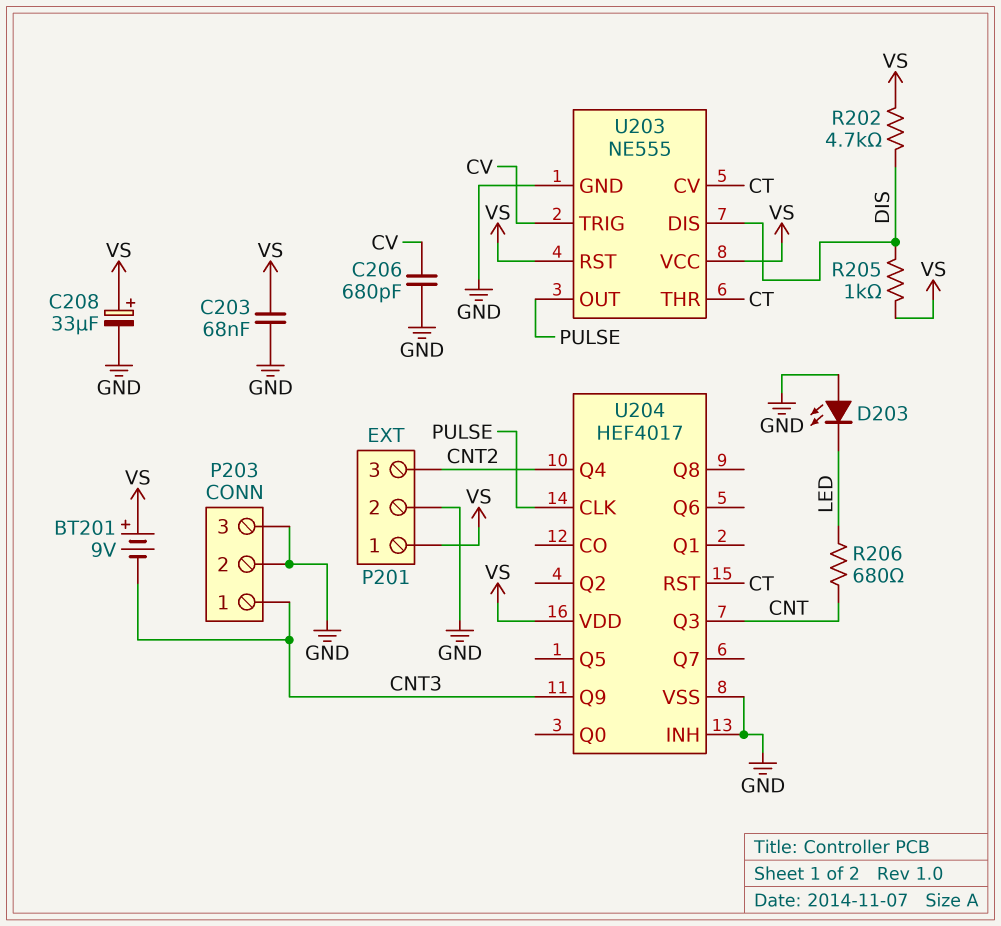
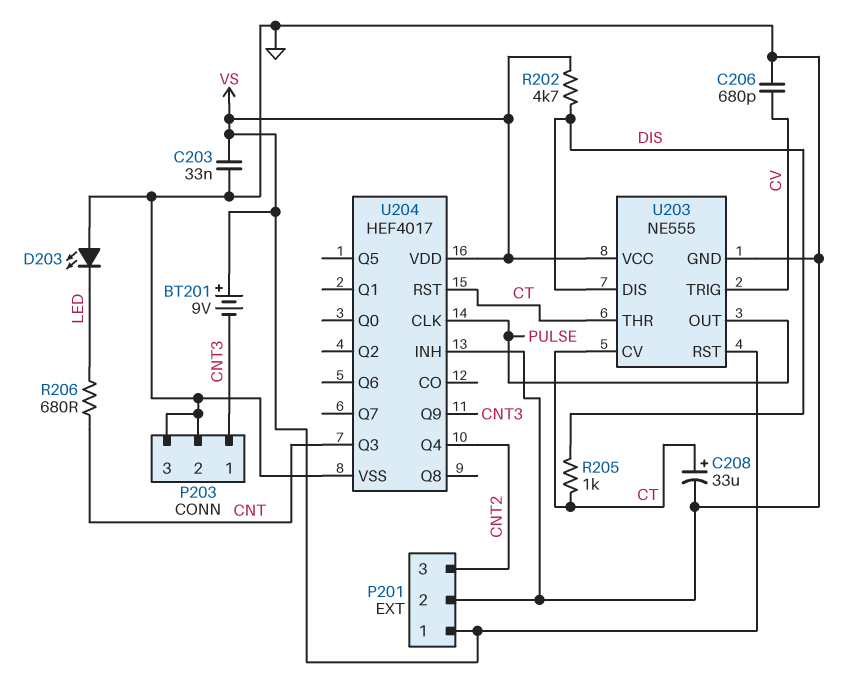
C203: 68nF (GND, VS) -> 33nF (GND, VS)
C208: 33uF (plus VS, minus GND) -> 33uF (plus CT, minus GND)
R205: 1k (DIS, VS) -> 1k (CT, DIS)

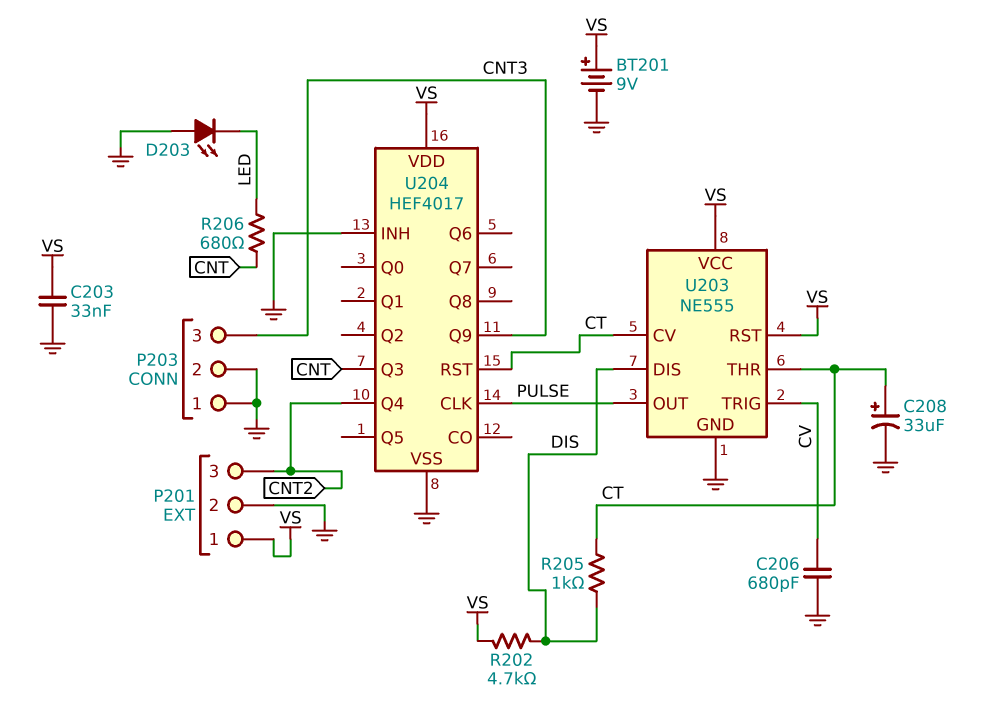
BT201: 9V (plus VS, minus CNT3) -> 9V (plus VS, minus GND)
P203 pin 1: CNT3 -> GND
P203 pin 3: GND -> CNT3

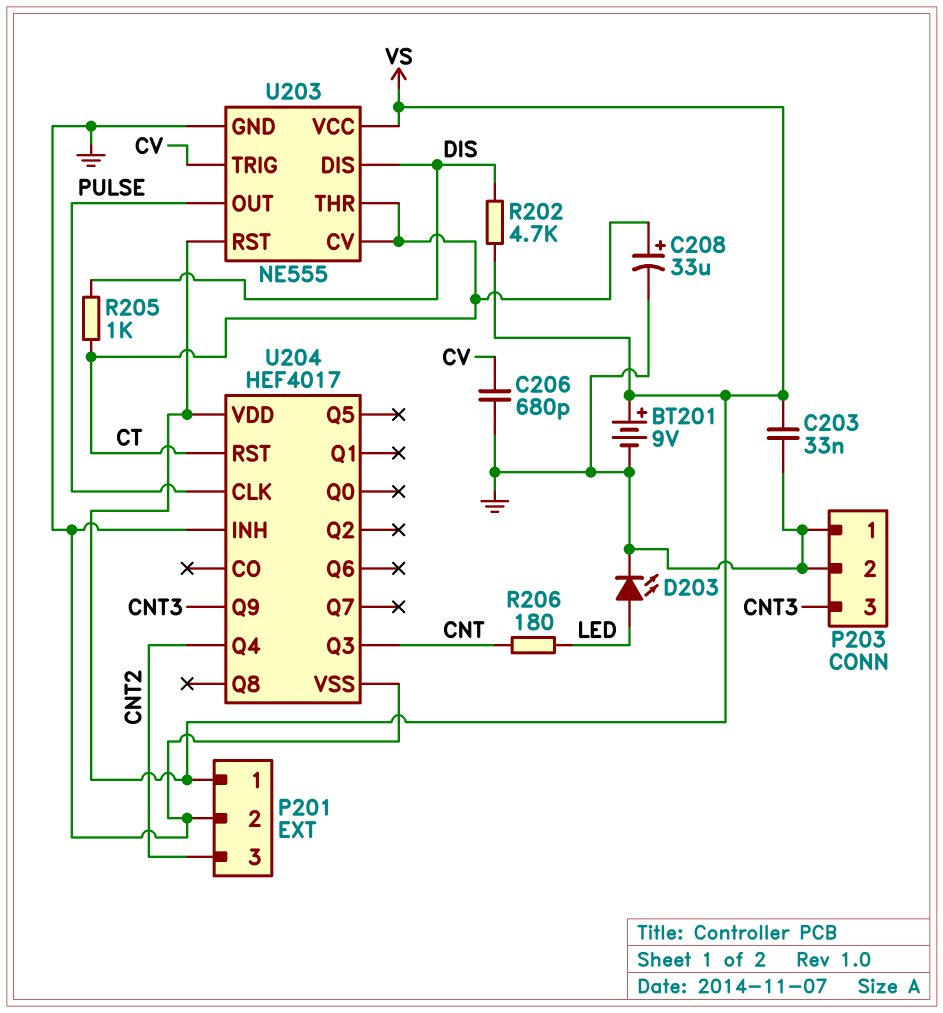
D203: LED (A GND, K LED) -> LED (A LED, K GND)
R206: 680 (CNT, LED) -> 180 (CNT, LED)

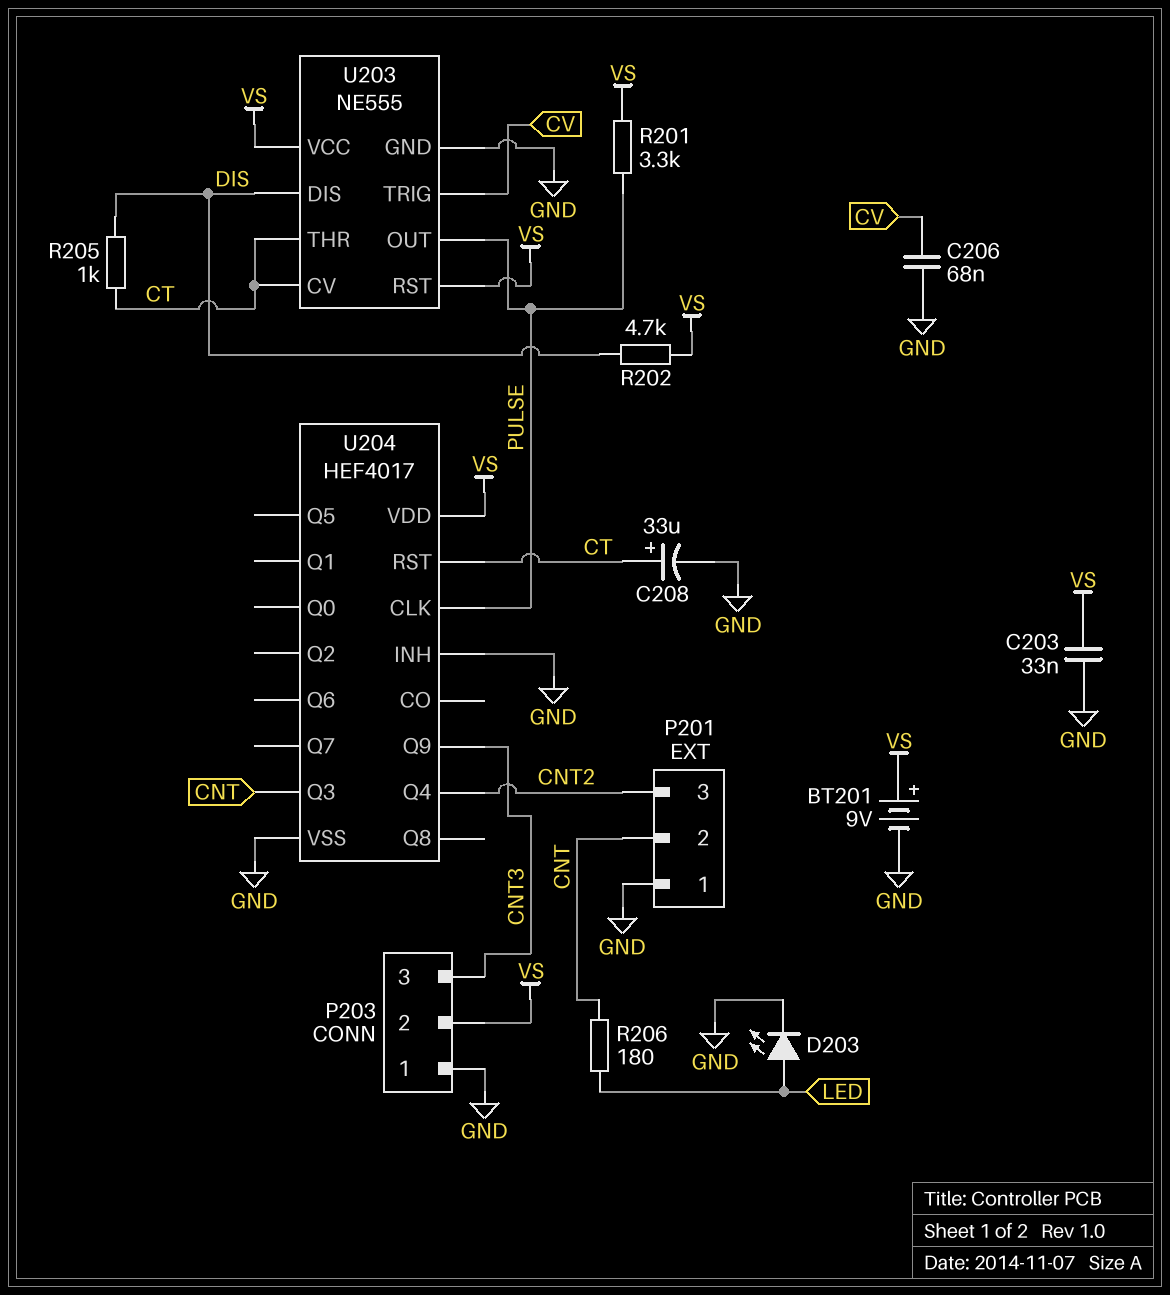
C206: 680pF (CV, GND) -> 68nF (CV, GND)
P201 pin 1: VS -> GND
P201 pin 2: GND -> CNT
P203 pin 2: GND -> VS
R201: none -> 3.3k (PULSE, VS)

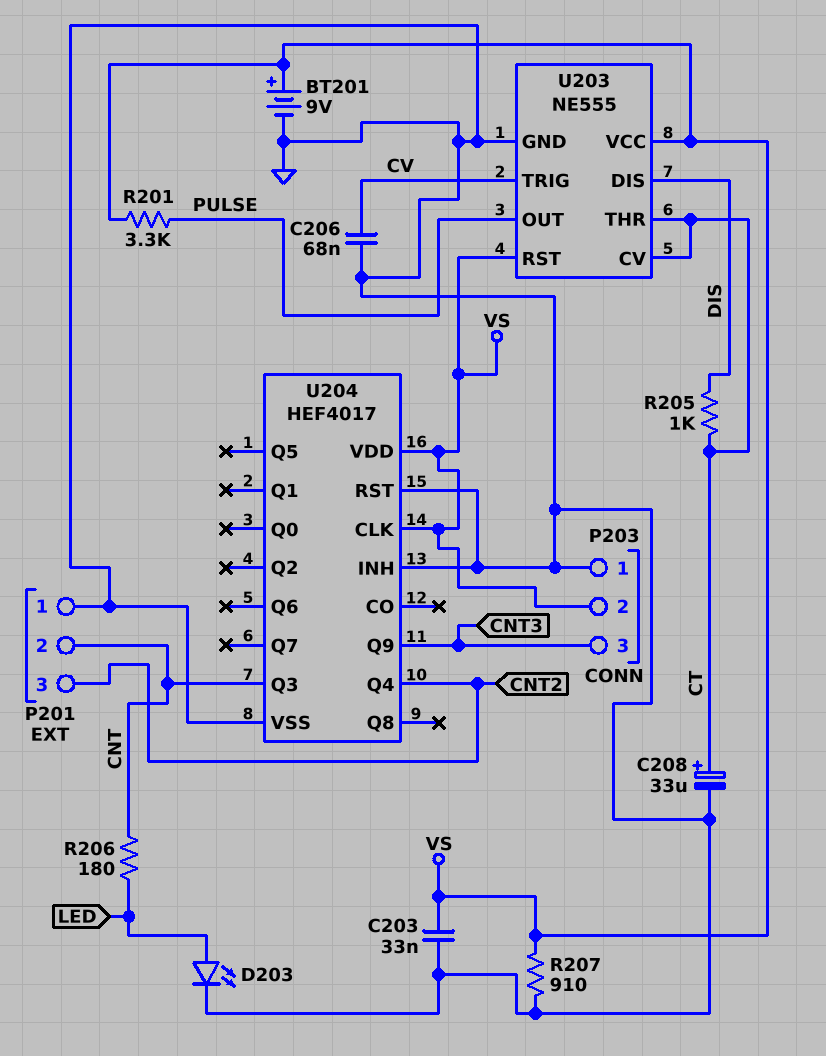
R202: 4.7k (DIS, VS) -> none
R207: none -> 910 (GND, VS)
U204 pin CLK: PULSE -> VS
U204 pin RST: CT -> GND

